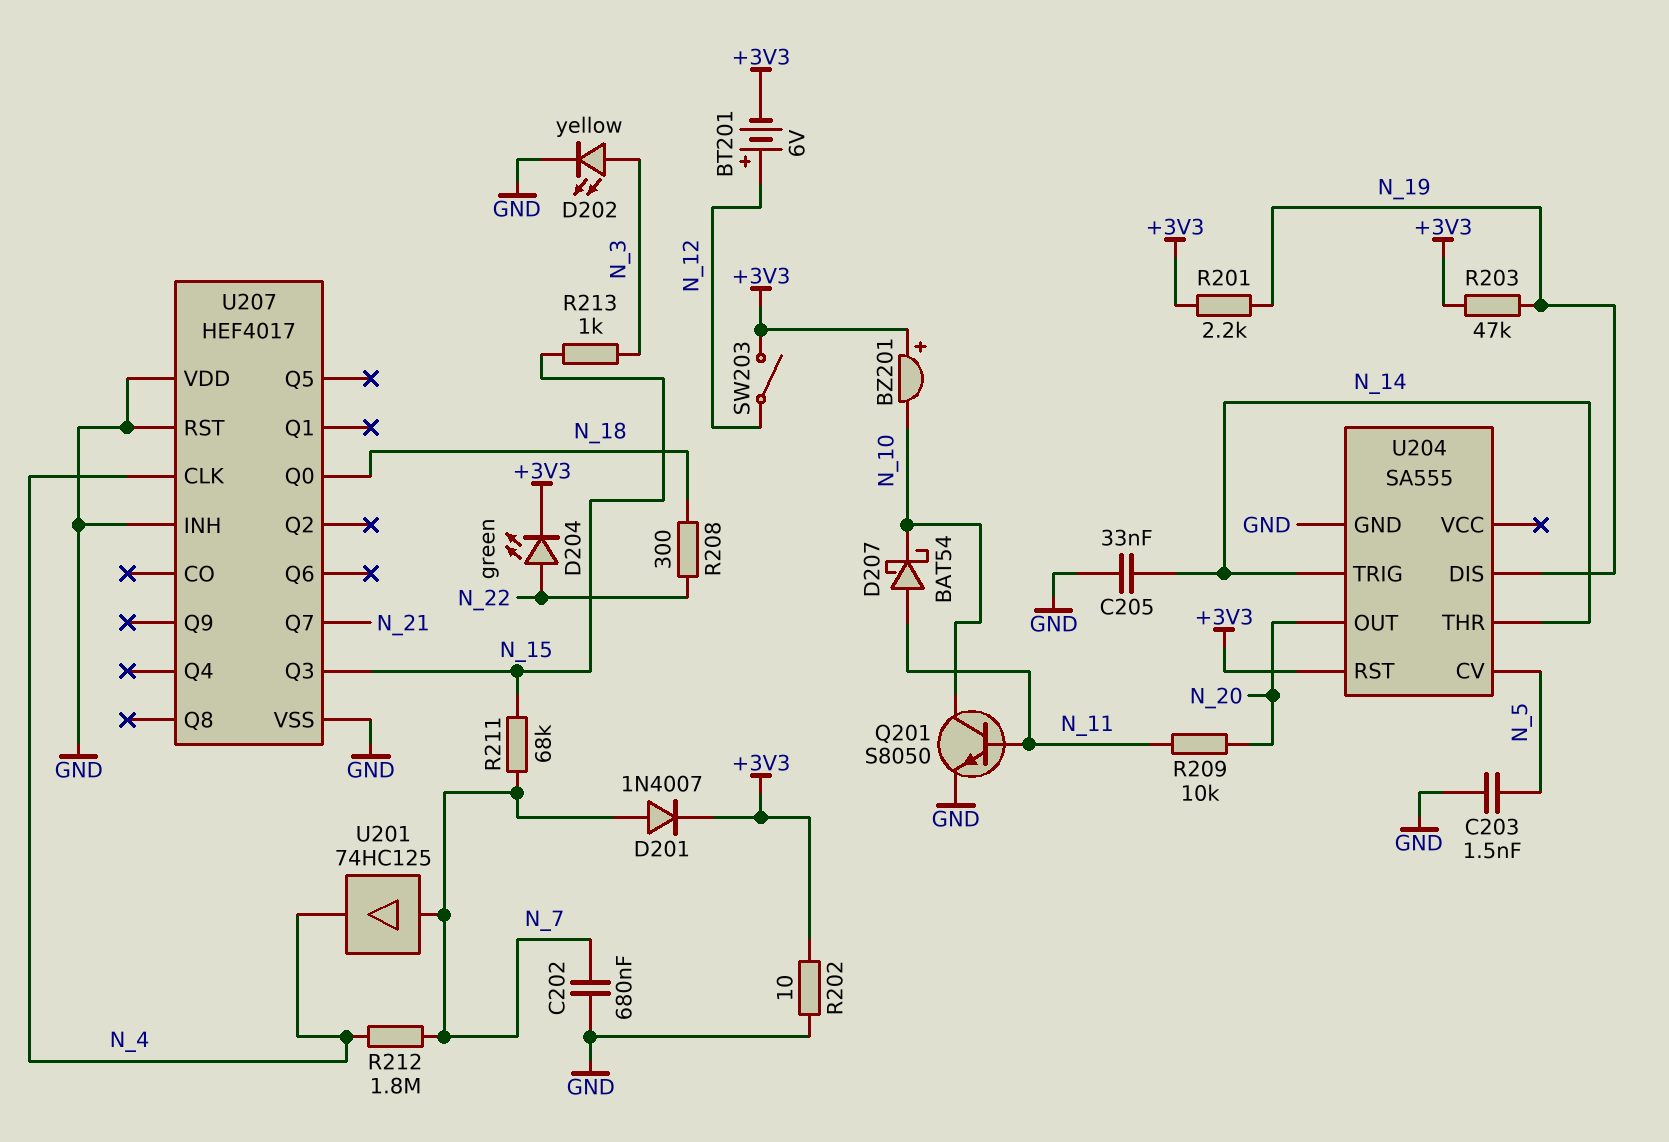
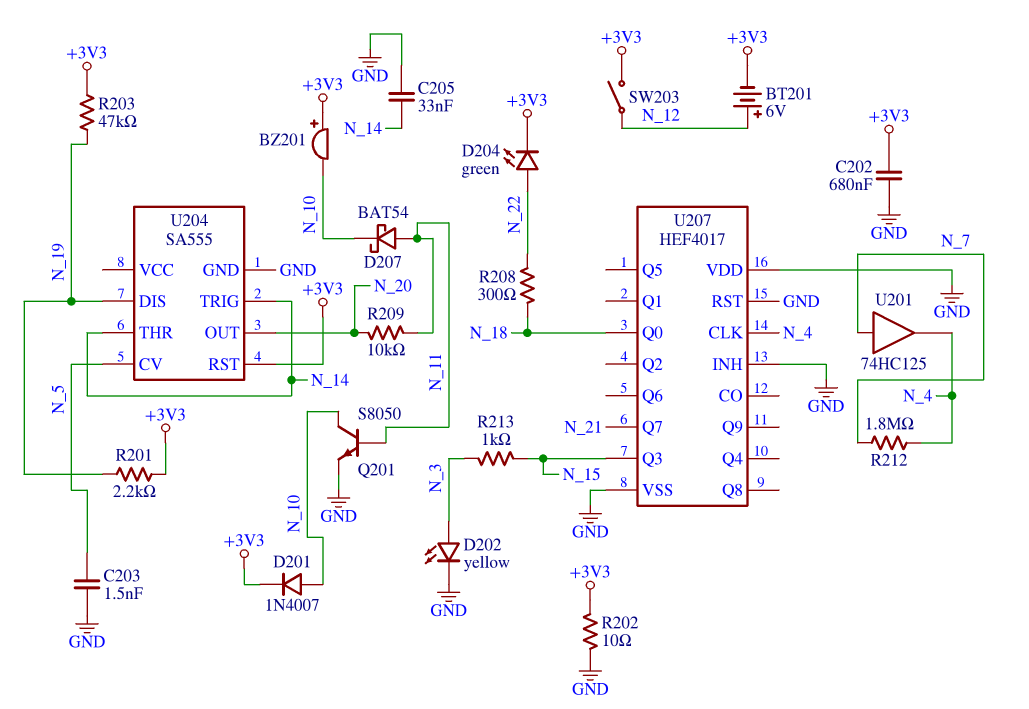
C202: 680nF (GND, N_7) -> 680nF (+3V3, GND)
D201: diode 1N4007 (A N_7, K +3V3) -> diode 1N4007 (A N_10, K +3V3)
R211: 68k (N_7, N_15) -> none

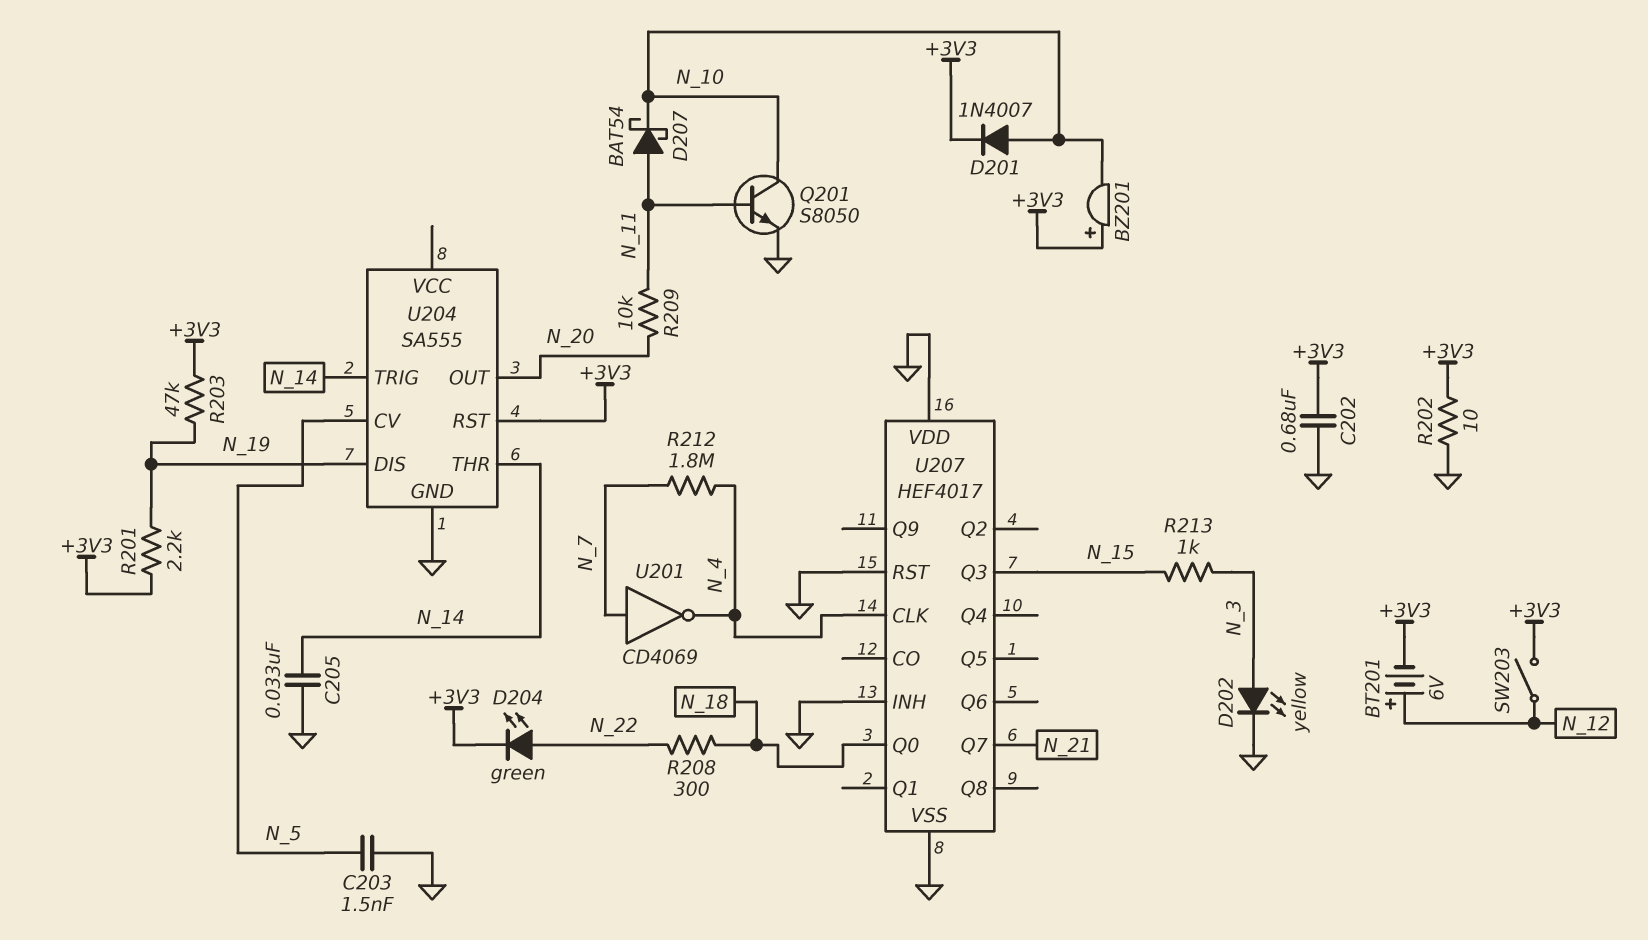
U201: buffer 74HC125 (in N_7, out N_4) -> NOT CD4069 (in N_7, out N_4)

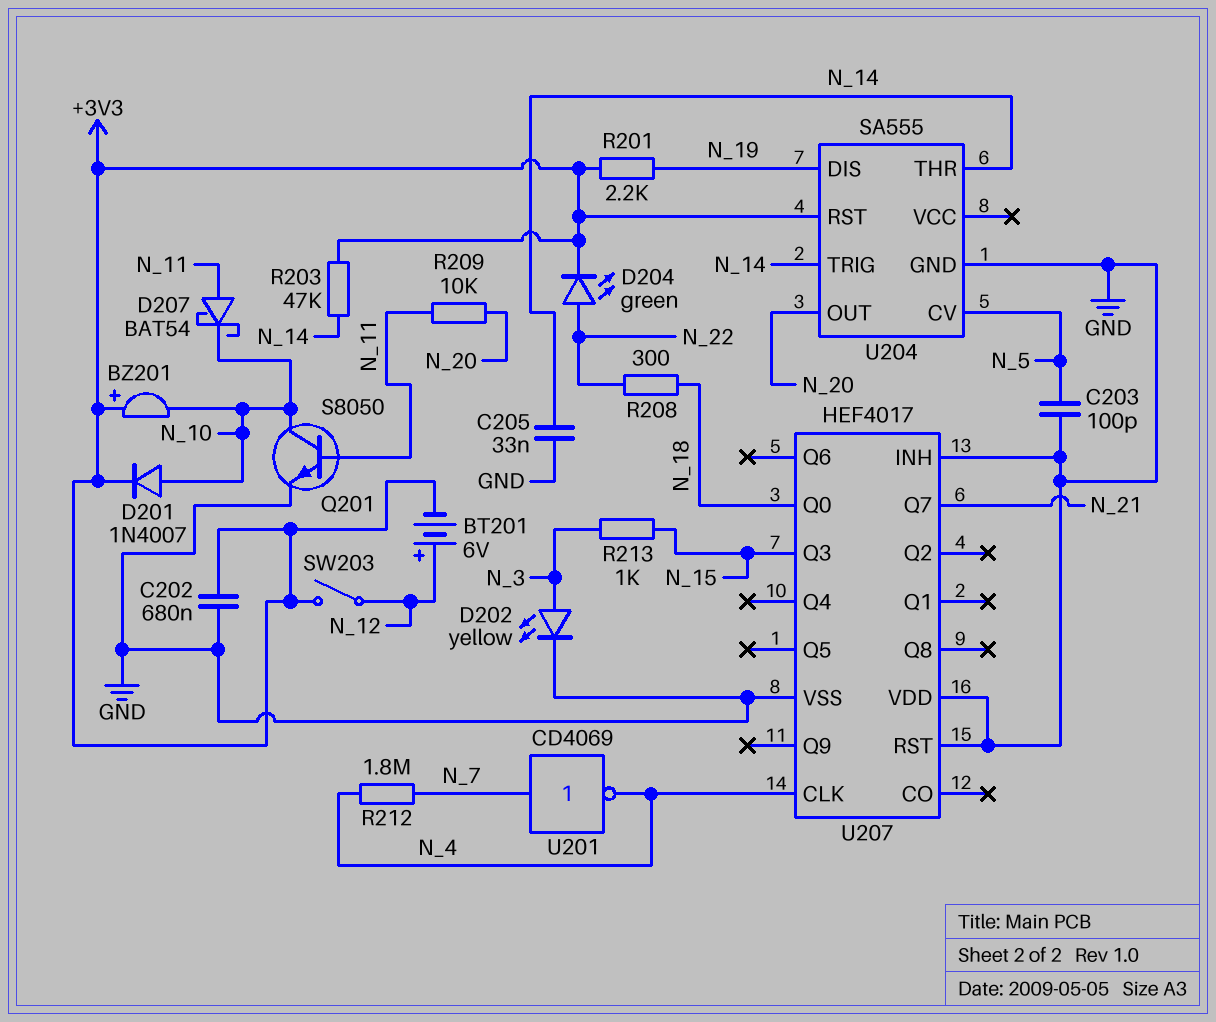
C203: 1.5nF (GND, N_5) -> 100pF (GND, N_5)
R202: 10 (+3V3, GND) -> none
R203: 47k (+3V3, N_19) -> 47k (+3V3, N_14)

